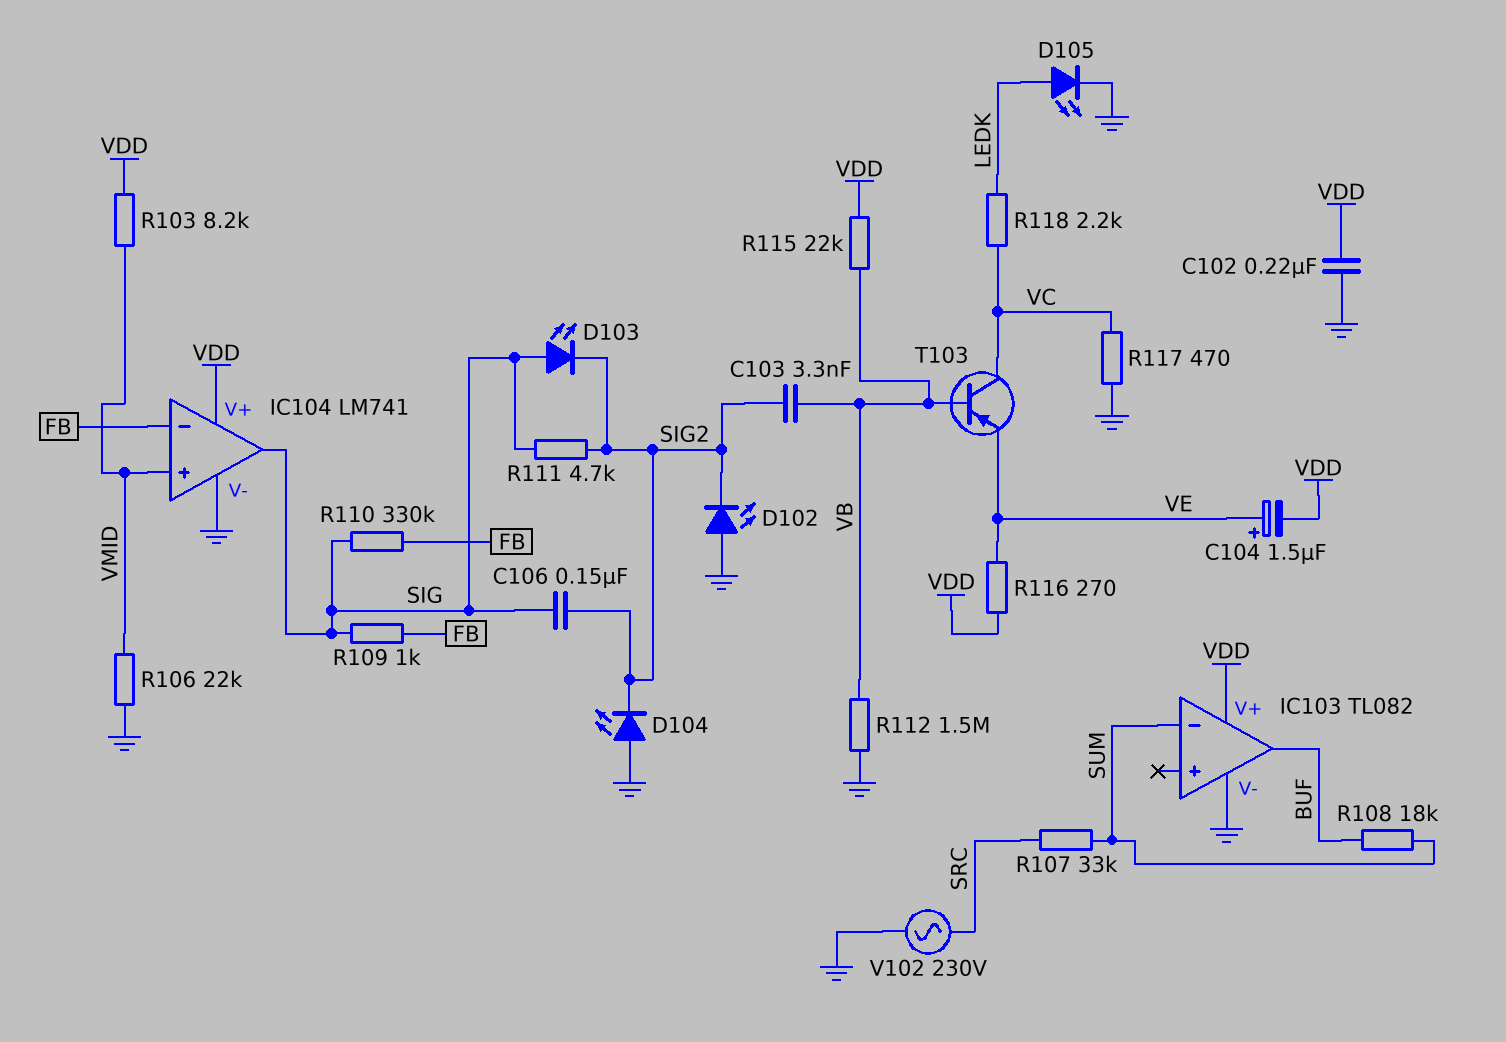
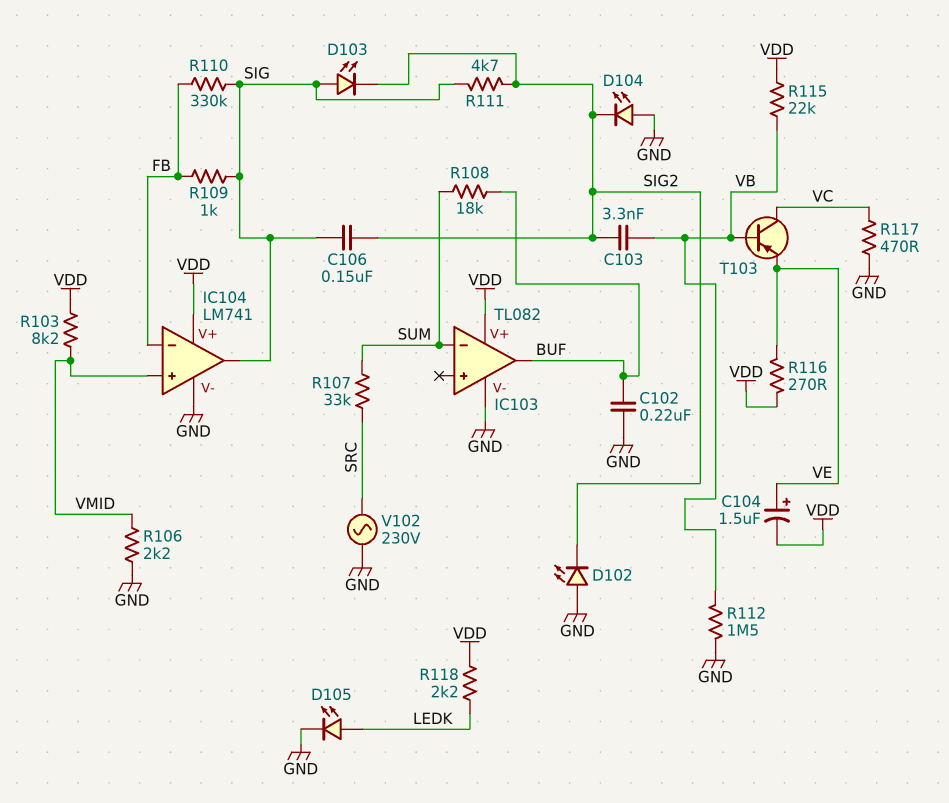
C102: 220nF (GND, VDD) -> 220nF (BUF, GND)
R106: 22k (GND, VMID) -> 2.2k (GND, VMID)
R118: 2.2k (LEDK, VC) -> 2.2k (LEDK, VDD)

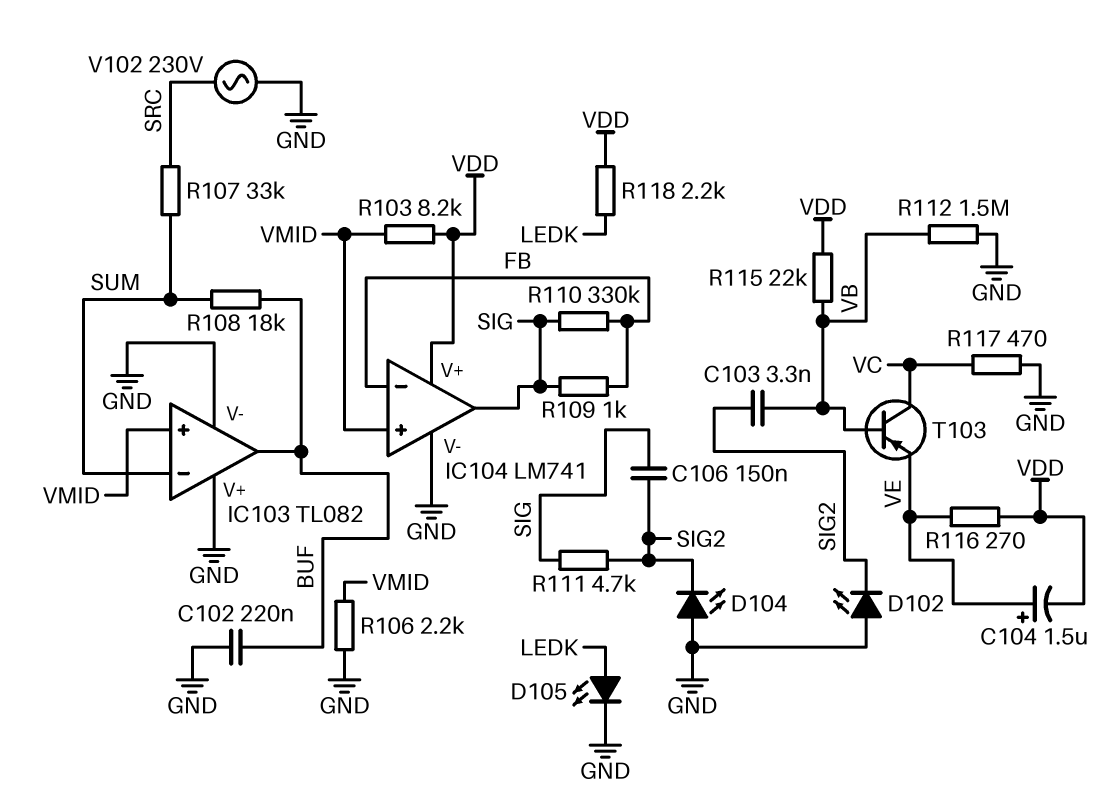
D103: LED (A SIG, K SIG2) -> none
IC103 pin V+: VDD -> GND
IC103 pin in+: none -> VMID

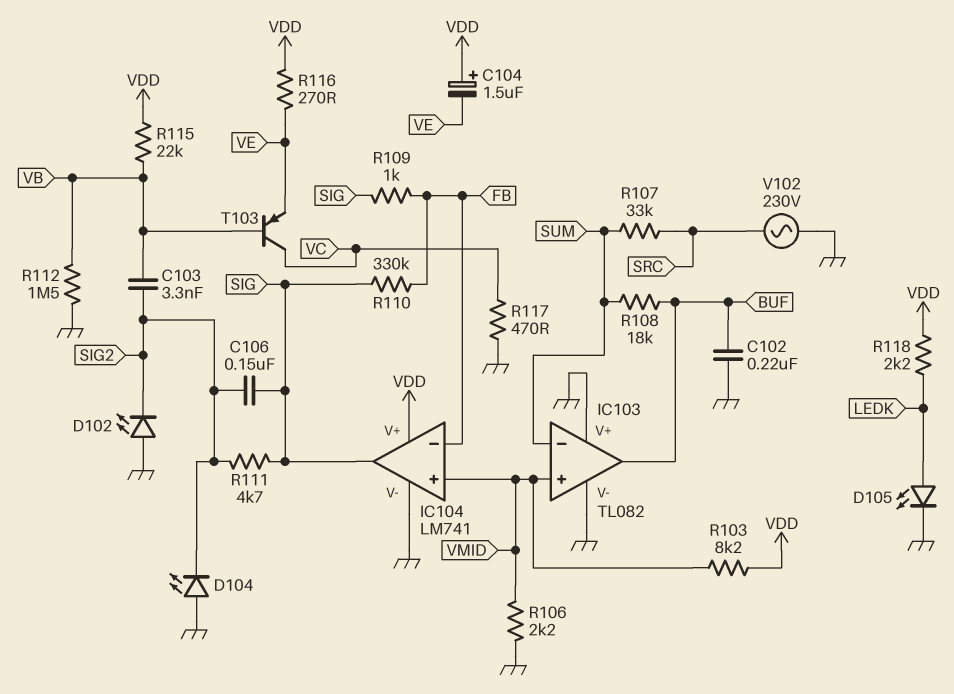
C104: 1.5uF (plus VE, minus VDD) -> 1.5uF (plus VDD, minus VE)

